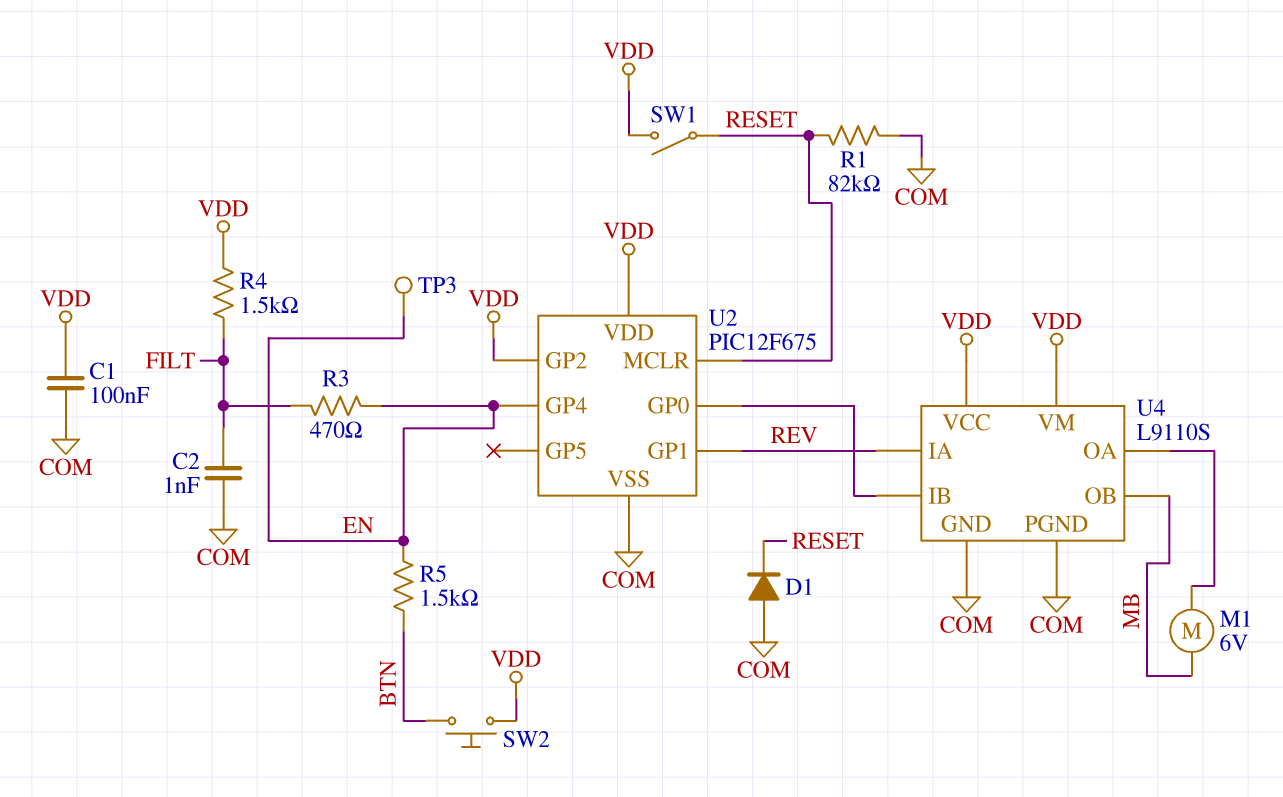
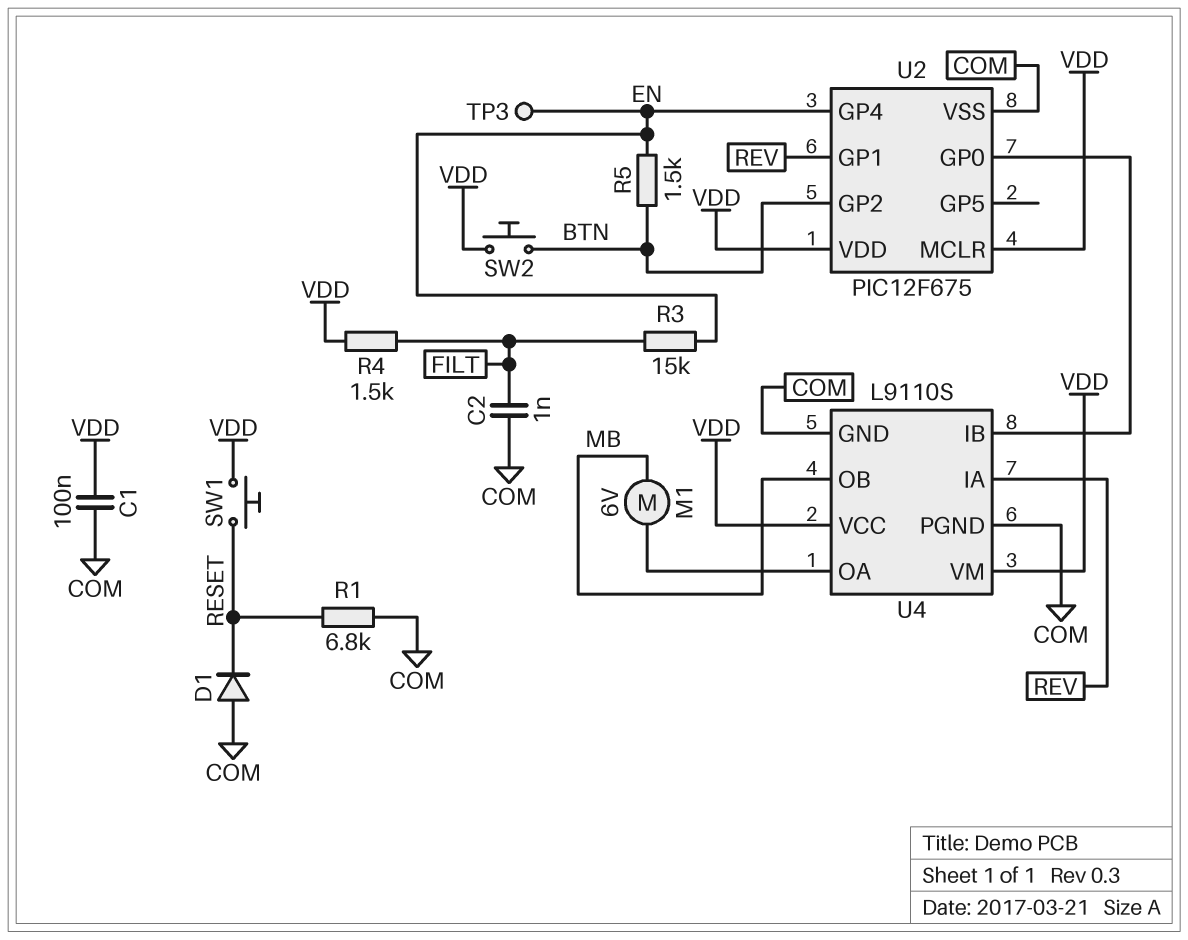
R1: 82k (COM, RESET) -> 6.8k (COM, RESET)
R3: 470 (EN, FILT) -> 15k (EN, FILT)
SW1: switch (RESET, VDD) -> button (RESET, VDD)
U2 pin GP2: VDD -> BTN
U2 pin MCLR: RESET -> VDD

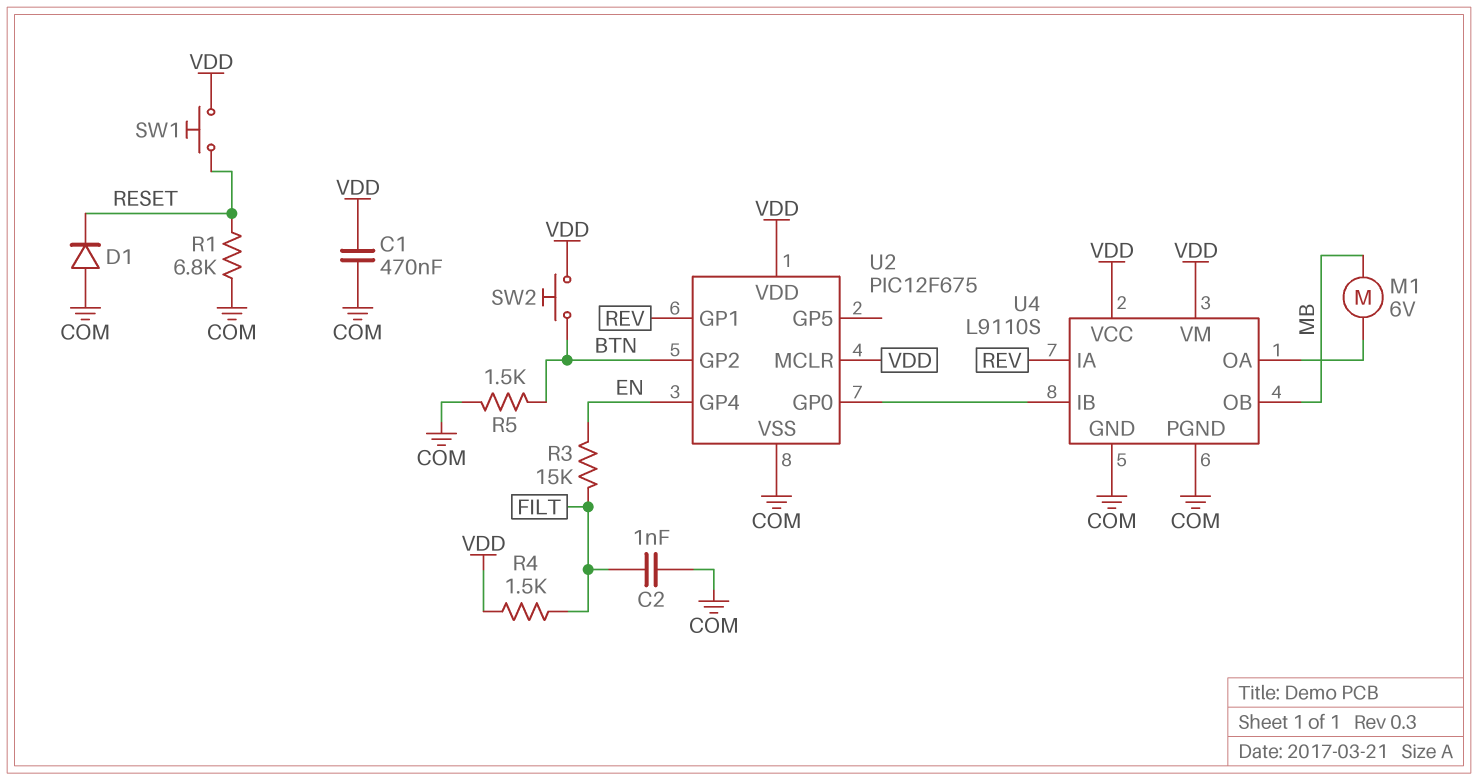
C1: 100nF (COM, VDD) -> 470nF (COM, VDD)
R5: 1.5k (BTN, EN) -> 1.5k (BTN, COM)
TP3: test point (EN) -> none

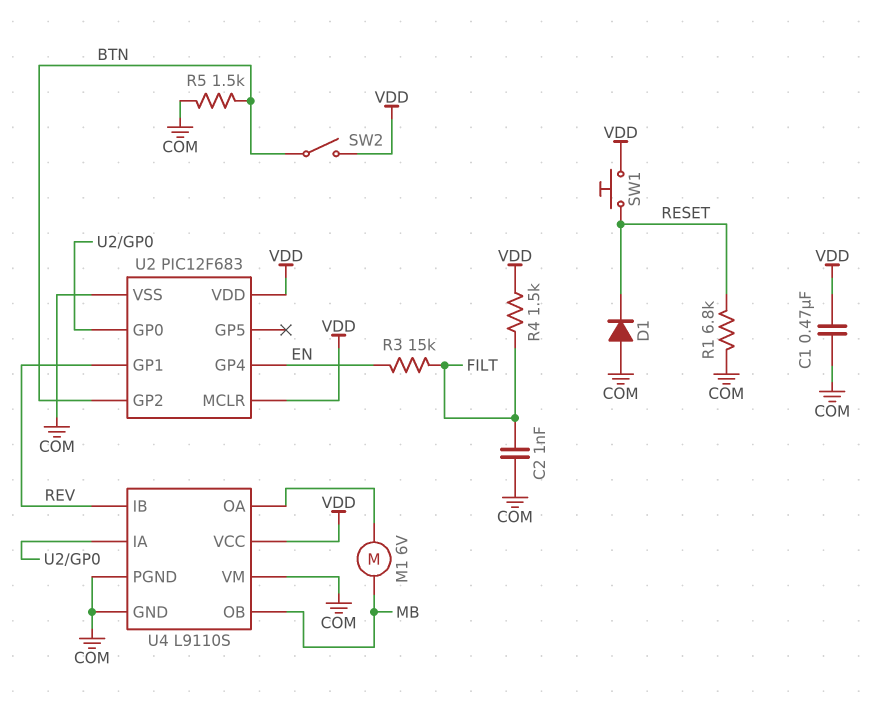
SW2: button (BTN, VDD) -> switch (BTN, VDD)
U2: PIC12F675 -> PIC12F683
U4 pin IA: REV -> U2/GP0
U4 pin IB: U2/GP0 -> REV
U4 pin VM: VDD -> COM

